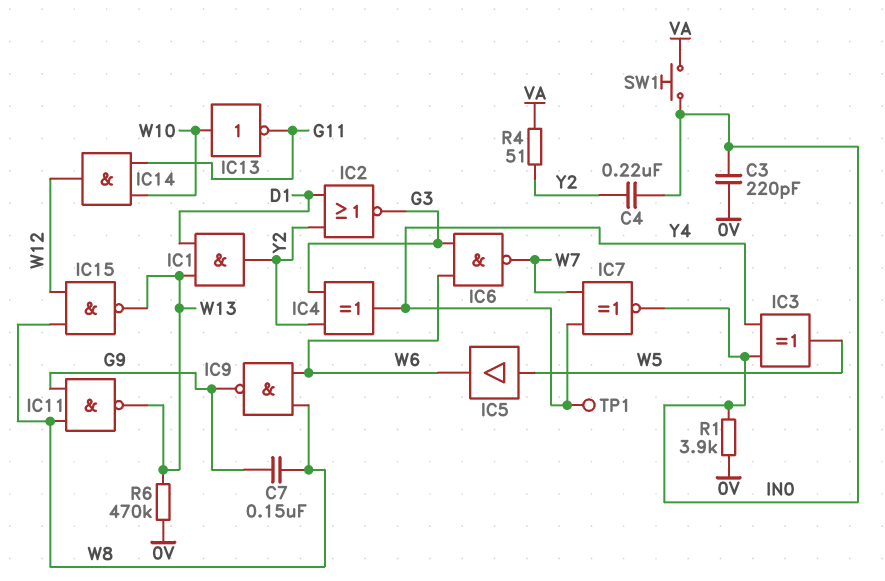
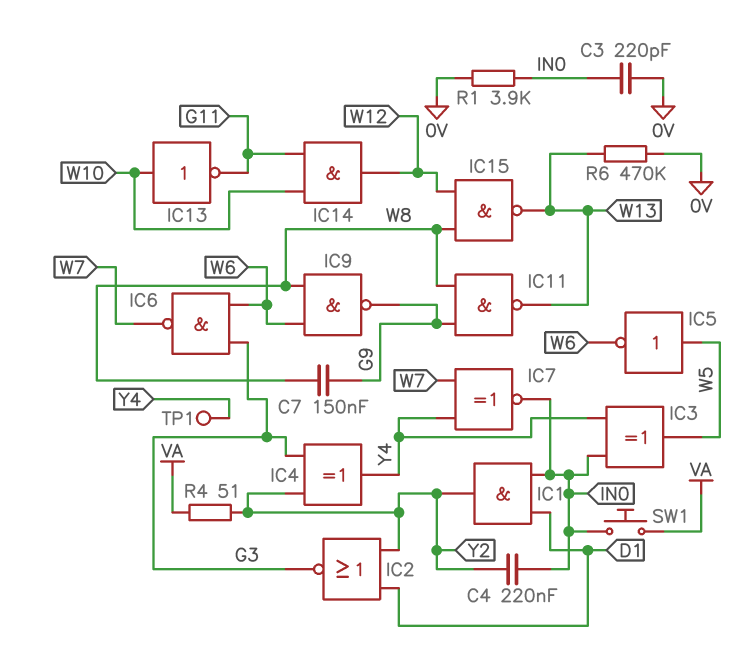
IC1: AND (in D1, in W13, out Y2) -> AND (in D1, in IN0, out Y2)
IC5: buffer (in W5, out W6) -> NOT (in W5, out W6)

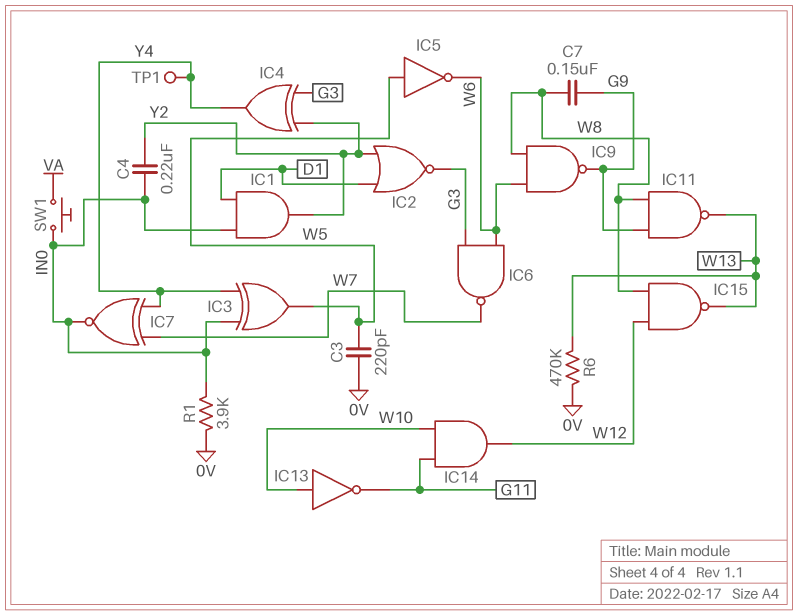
C3: 220pF (0V, IN0) -> 220pF (0V, W5)
R4: 51 (VA, Y2) -> none

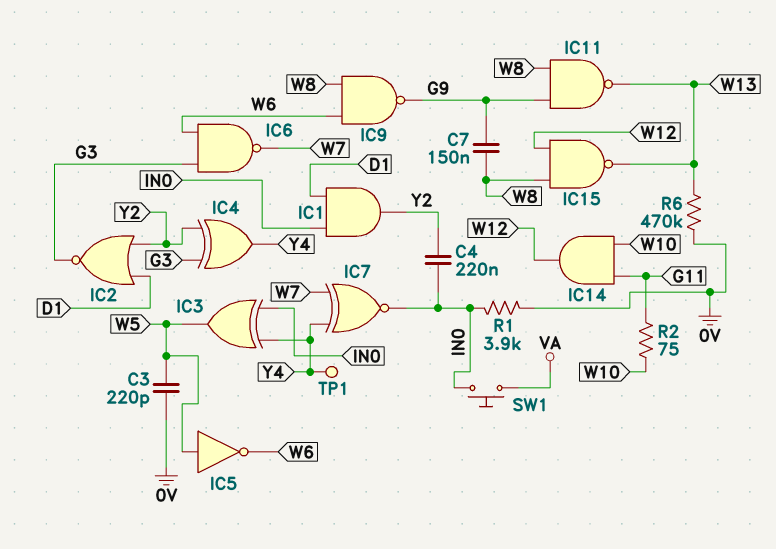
IC13: NOT (in W10, out G11) -> none
R2: none -> 75 (G11, W10)

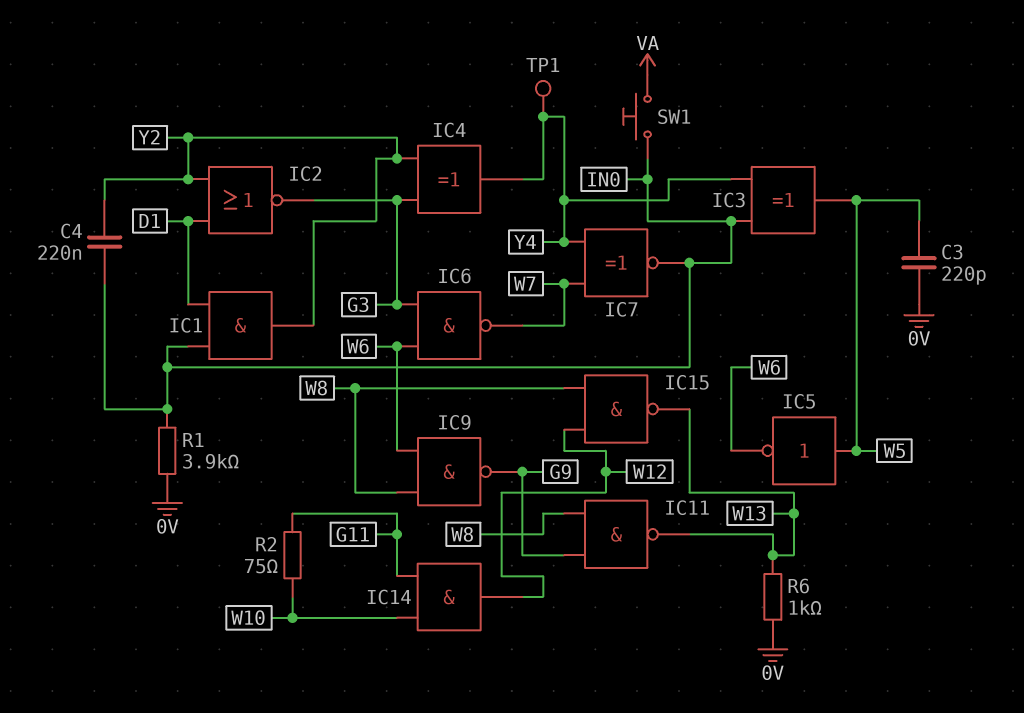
C7: 150nF (G9, W8) -> none
R6: 470k (0V, W13) -> 1k (0V, W13)

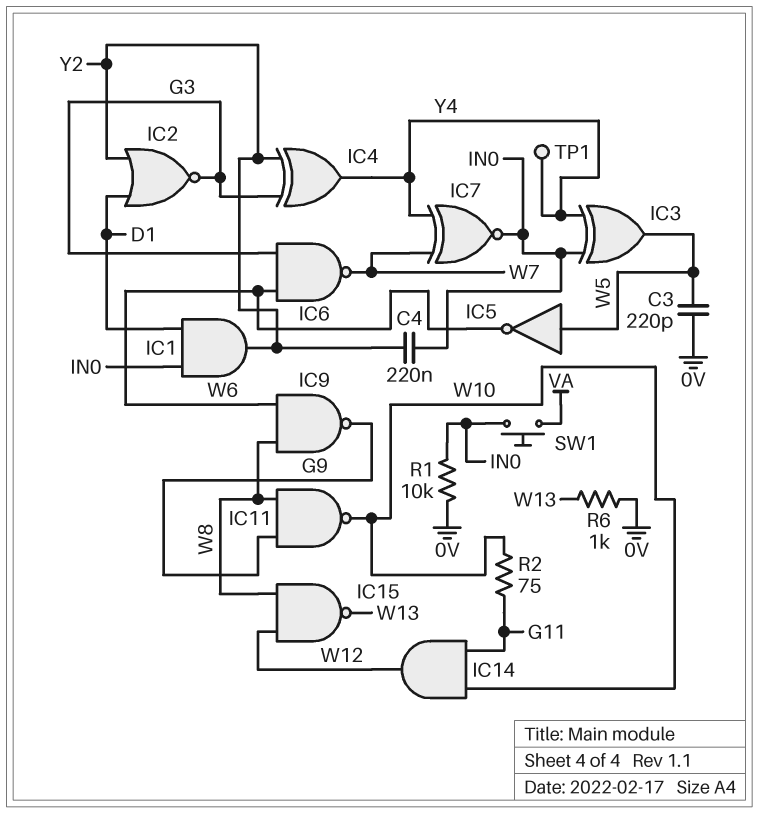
IC11: NAND (in G9, in W8, out W13) -> NAND (in G9, in W8, out W10)
R1: 3.9k (0V, IN0) -> 10k (0V, IN0)

